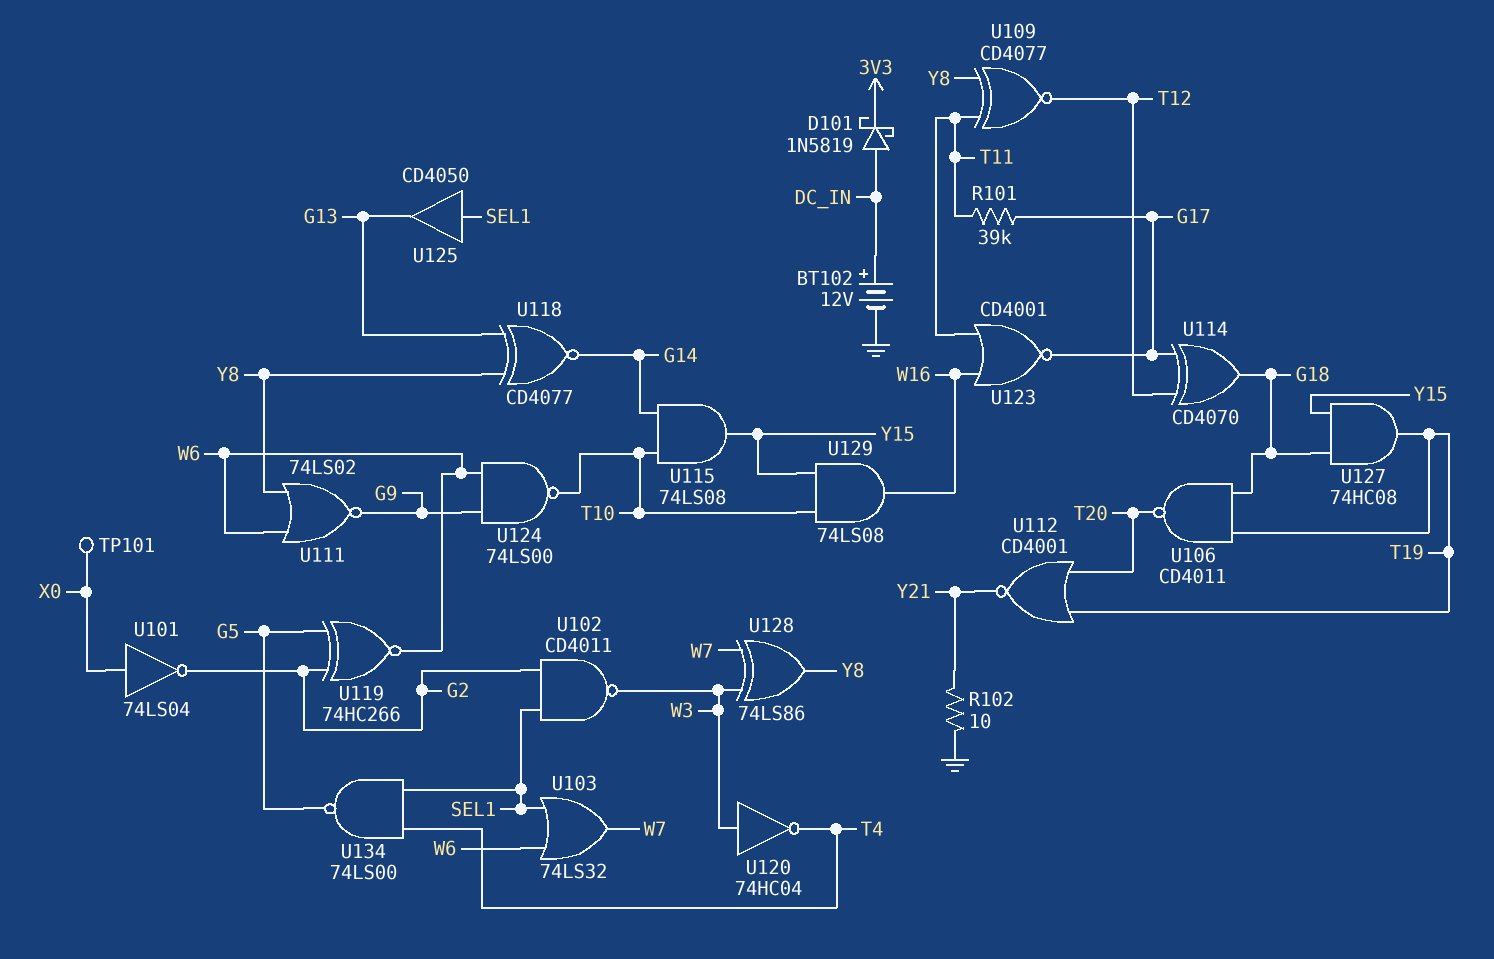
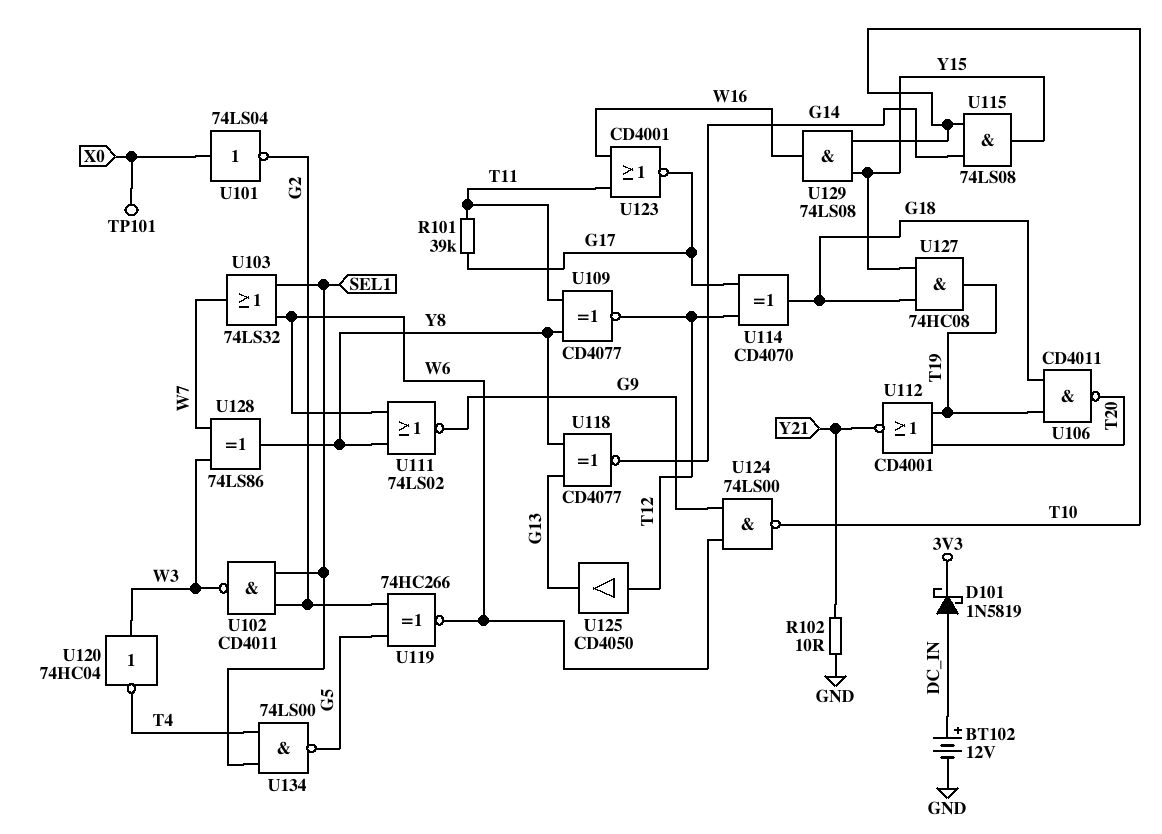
U125: buffer CD4050 (in SEL1, out G13) -> buffer CD4050 (in T12, out G13)

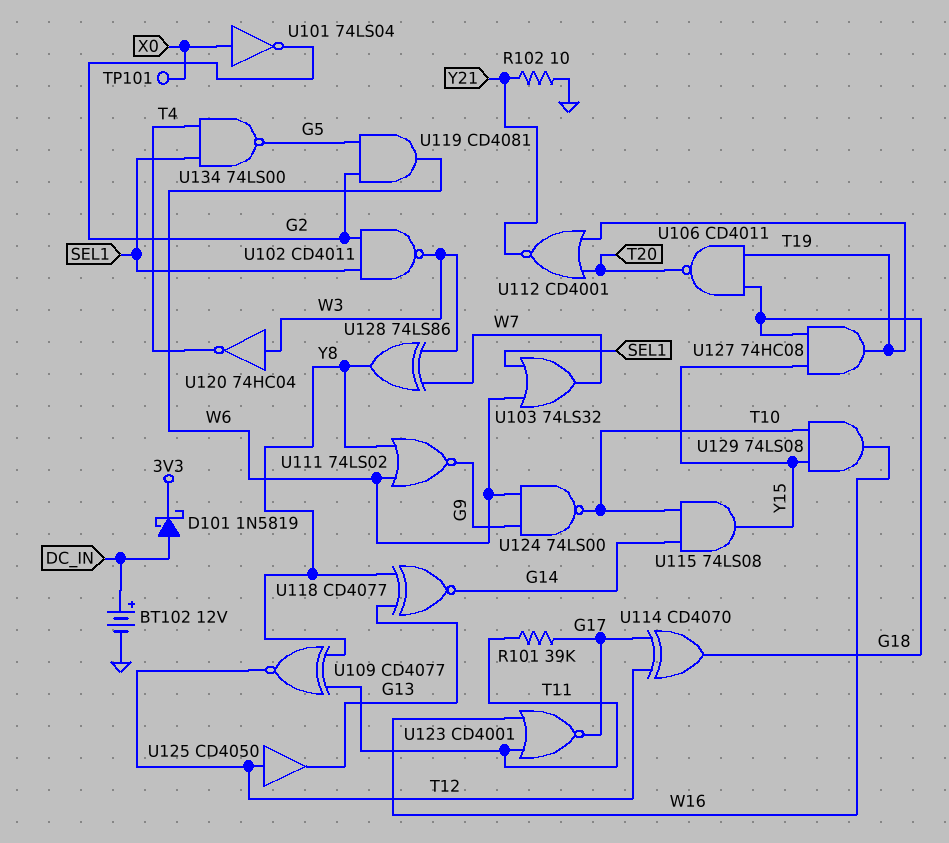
U119: XNOR 74HC266 (in G2, in G5, out W6) -> AND CD4081 (in G2, in G5, out W6)

